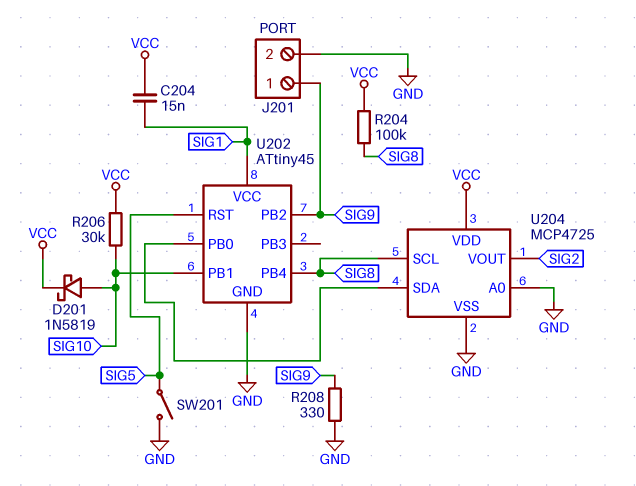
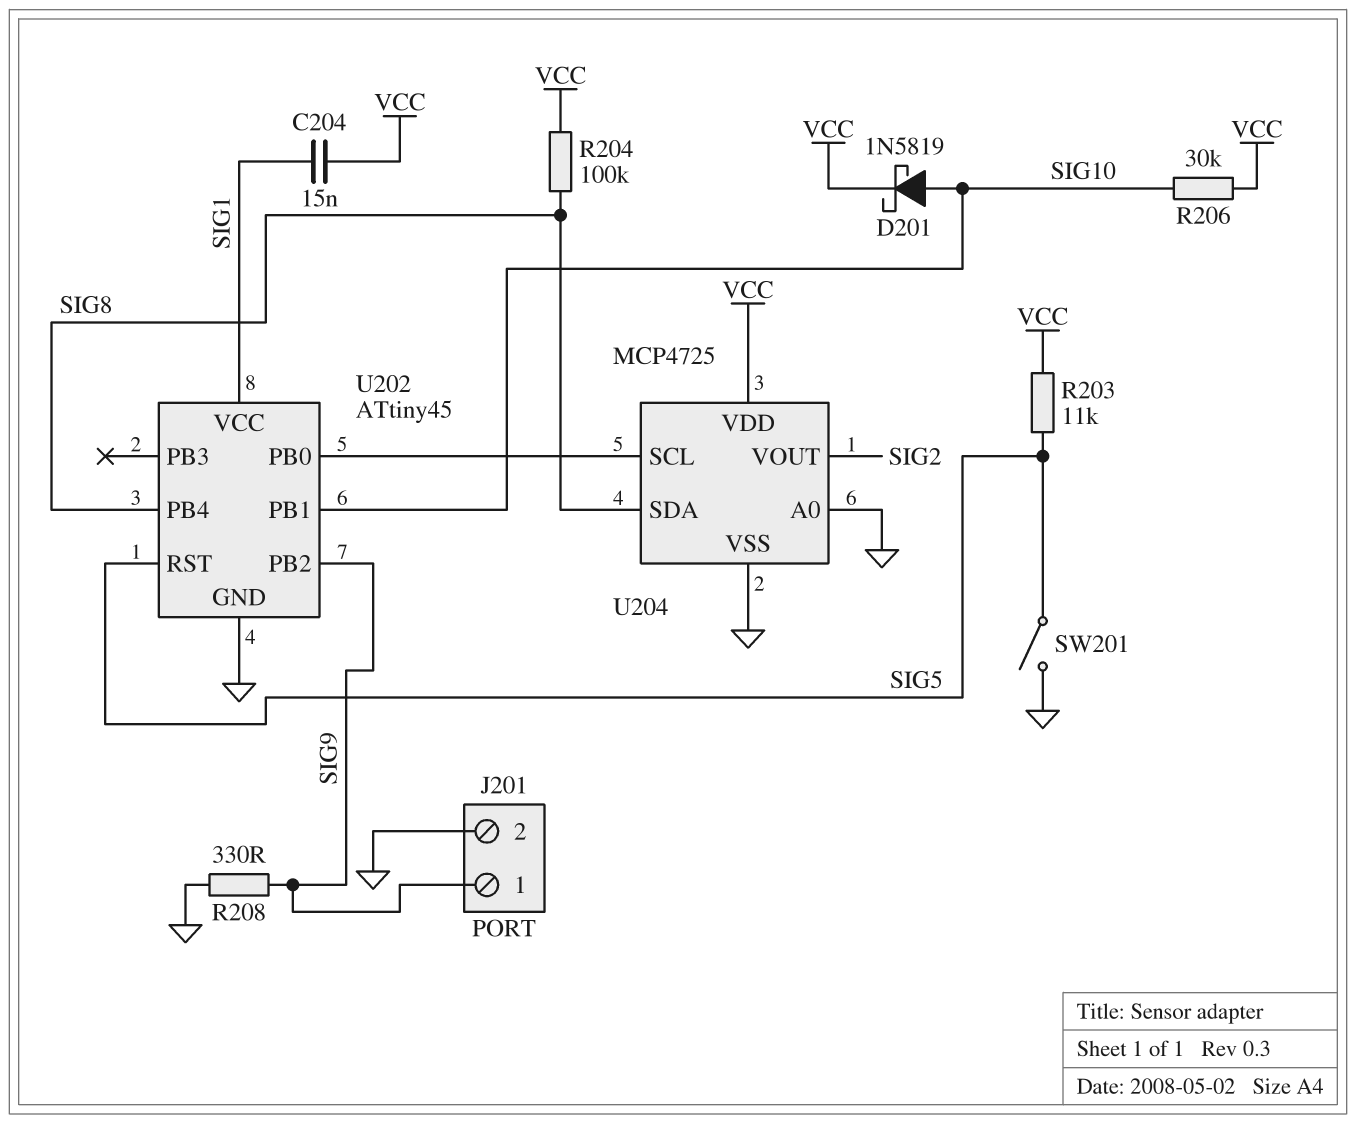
R203: none -> 11k (SIG5, VCC)
U204 pin SCL: SIG8 -> U202/PB0
U204 pin SDA: U202/PB0 -> SIG8

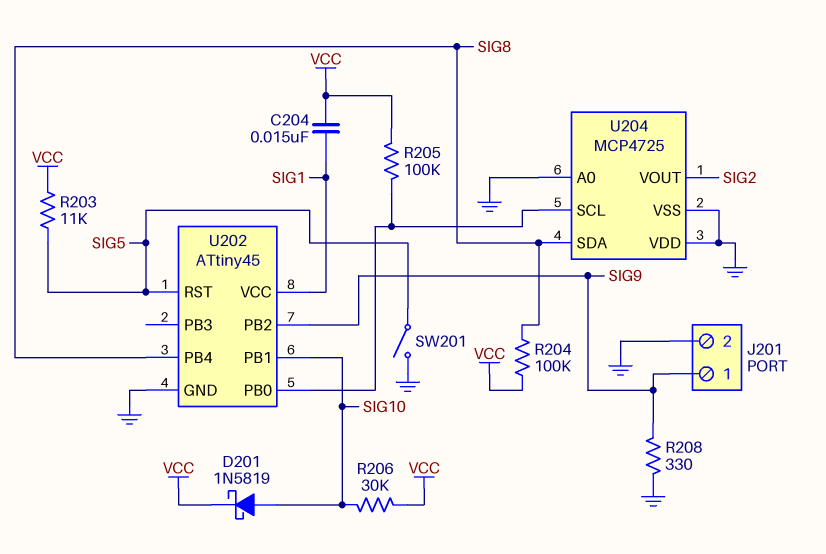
R205: none -> 100k (U202/PB0, VCC)
U204 pin VDD: VCC -> GND

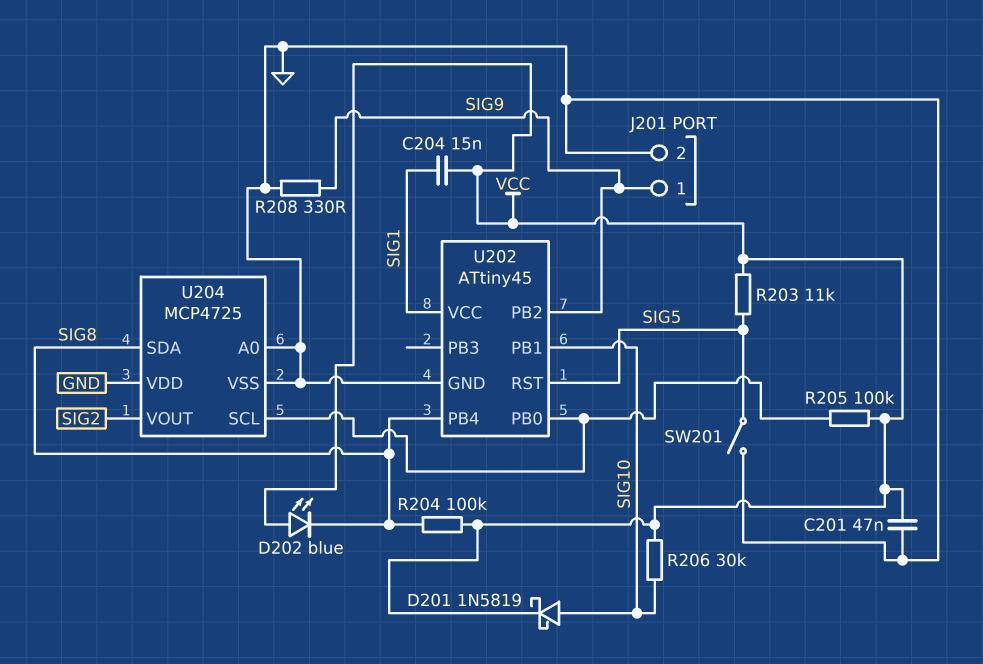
C201: none -> 47nF (GND, VCC)
D202: none -> LED blue (A VCC, K SIG8)

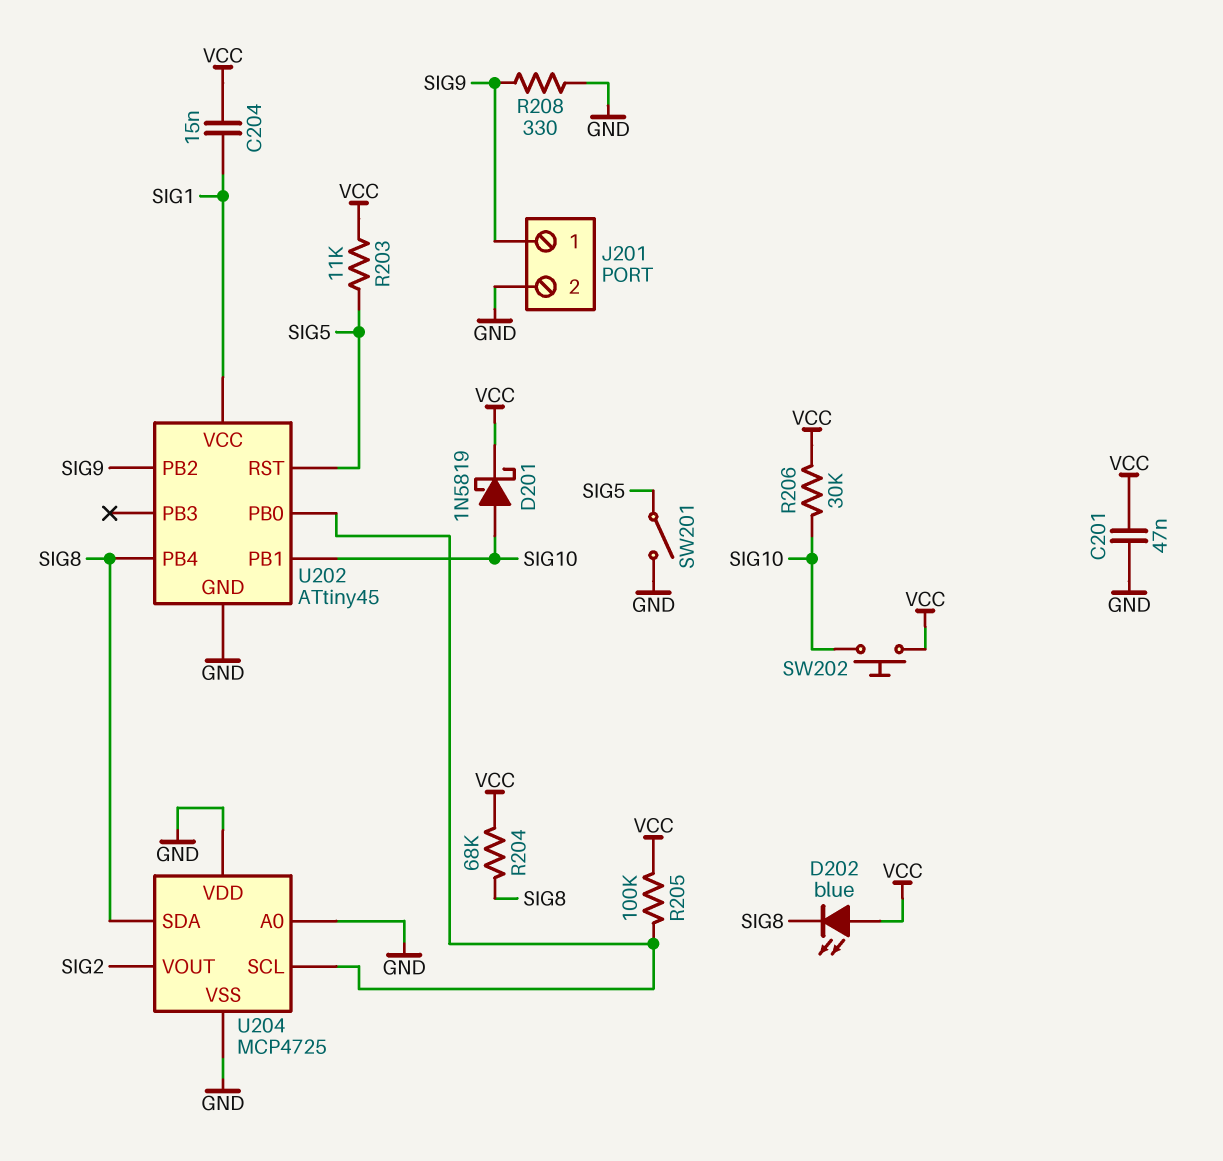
R204: 100k (SIG8, VCC) -> 68k (SIG8, VCC)
SW202: none -> button (SIG10, VCC)

